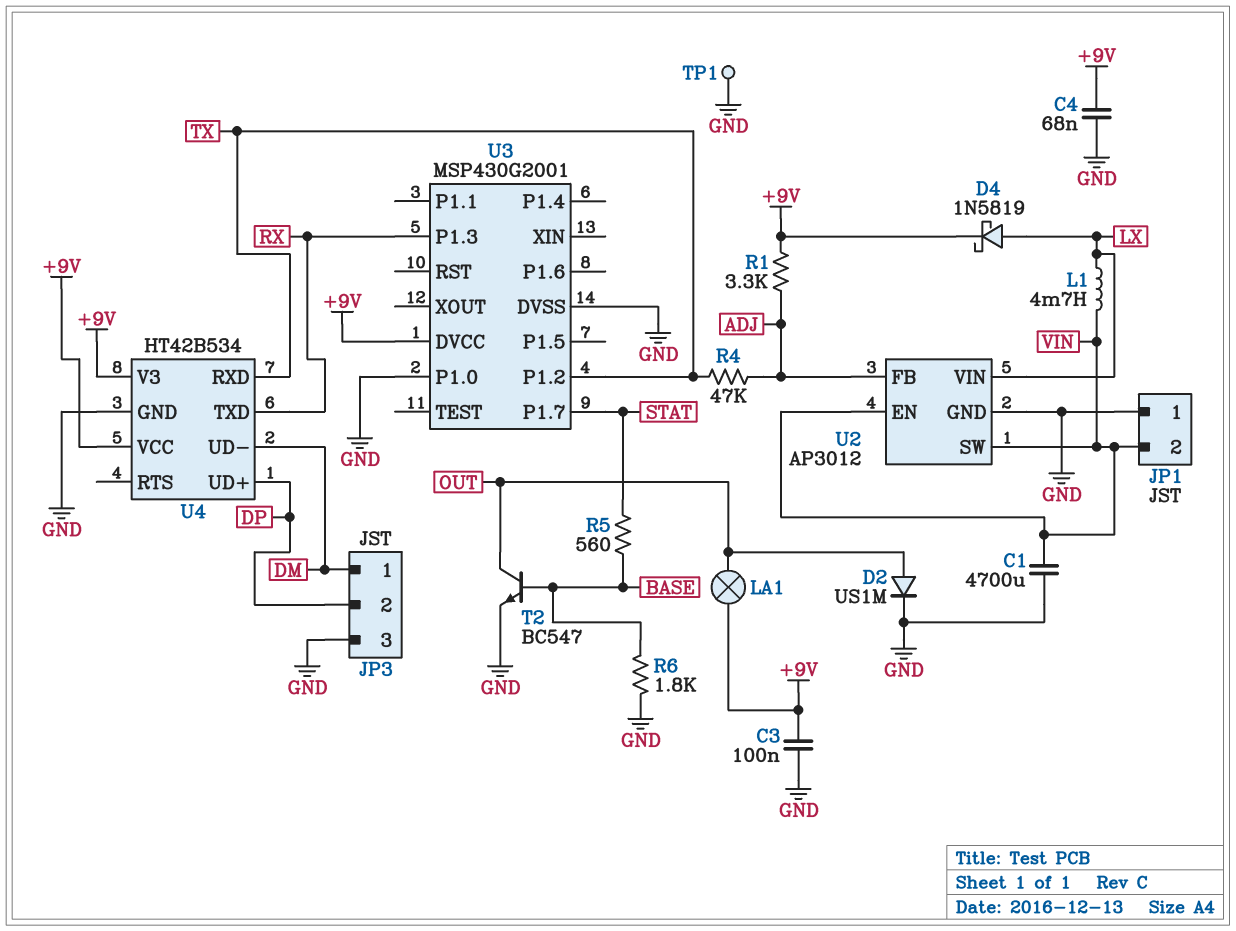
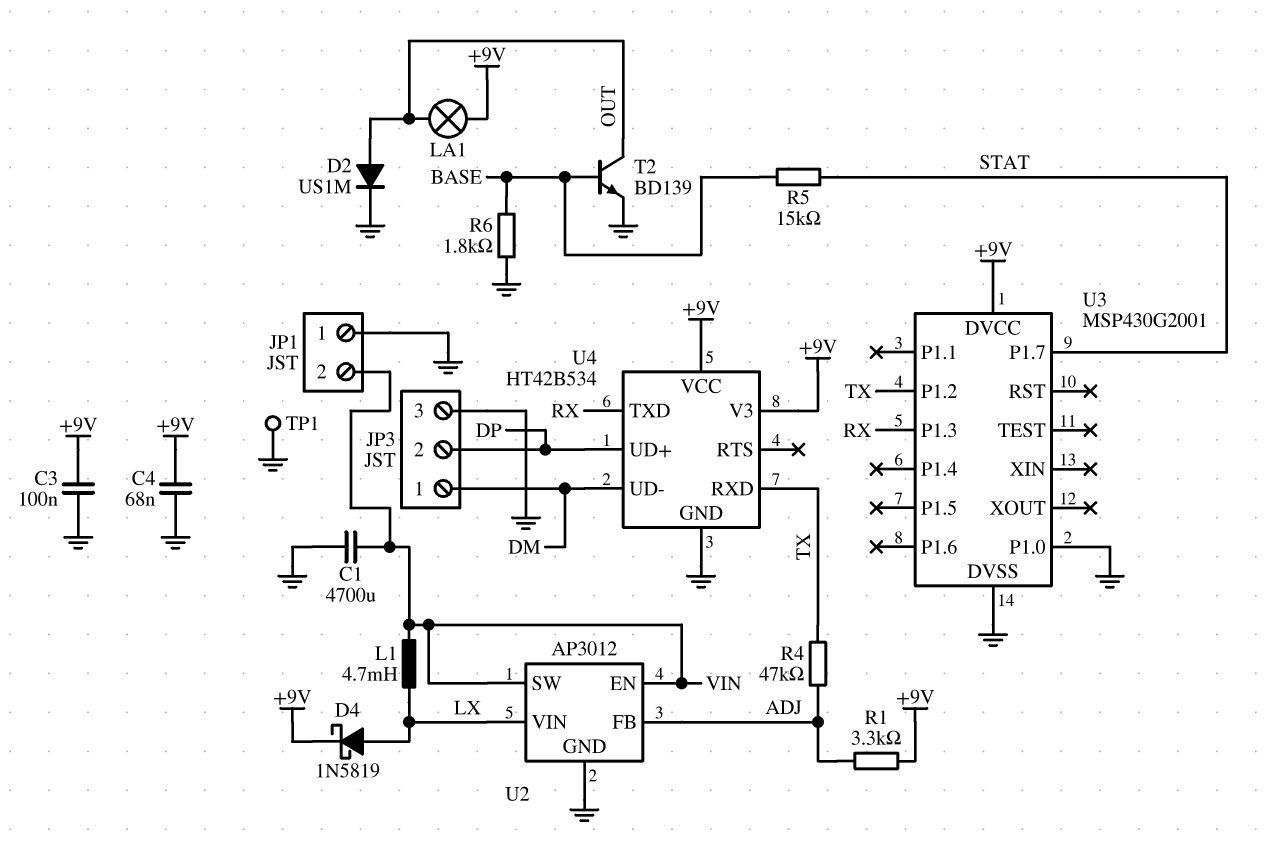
R5: 560 (BASE, STAT) -> 15k (BASE, STAT)
T2: NPN BC547 (B BASE, C OUT, E GND) -> NPN BD139 (B BASE, C OUT, E GND)

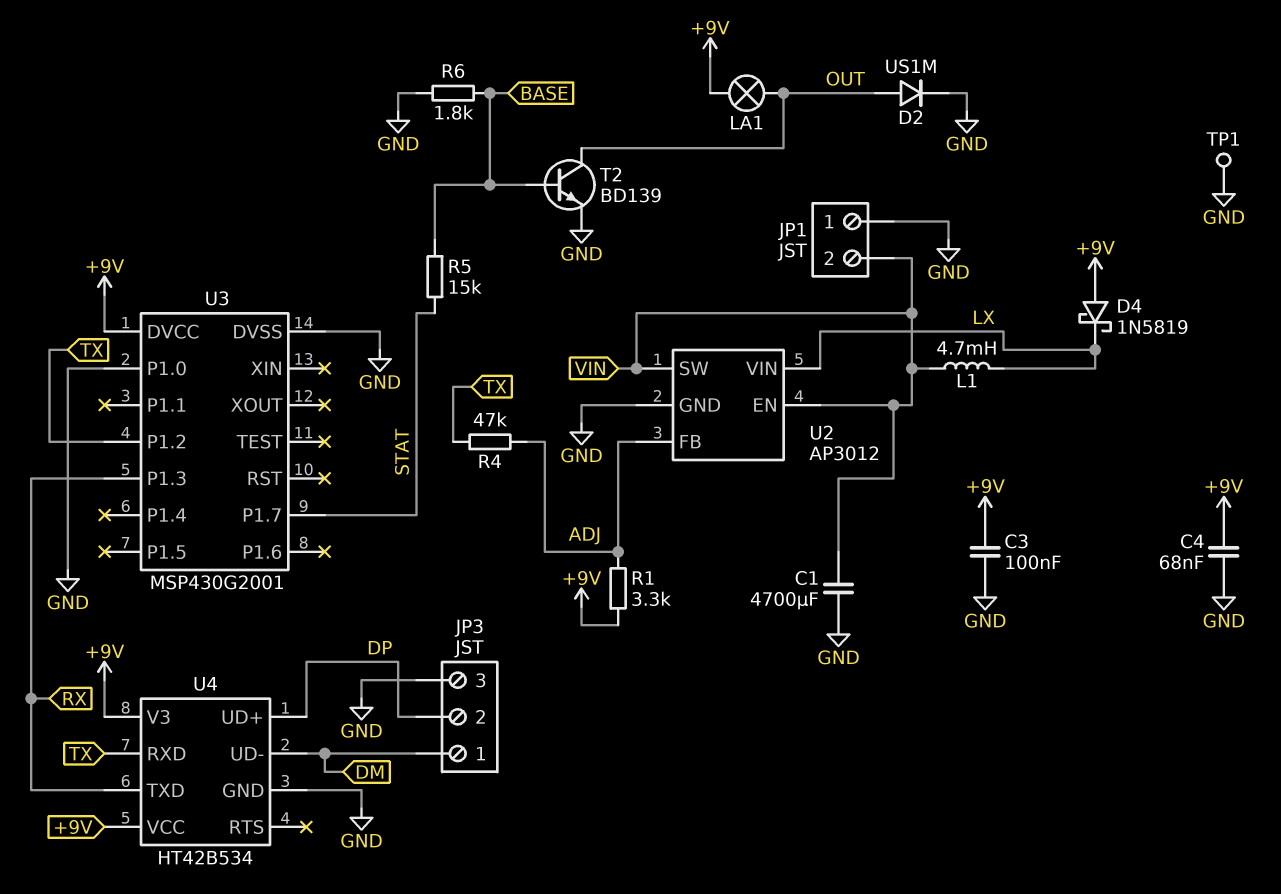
D4: schottky 1N5819 (A LX, K +9V) -> schottky 1N5819 (A +9V, K LX)

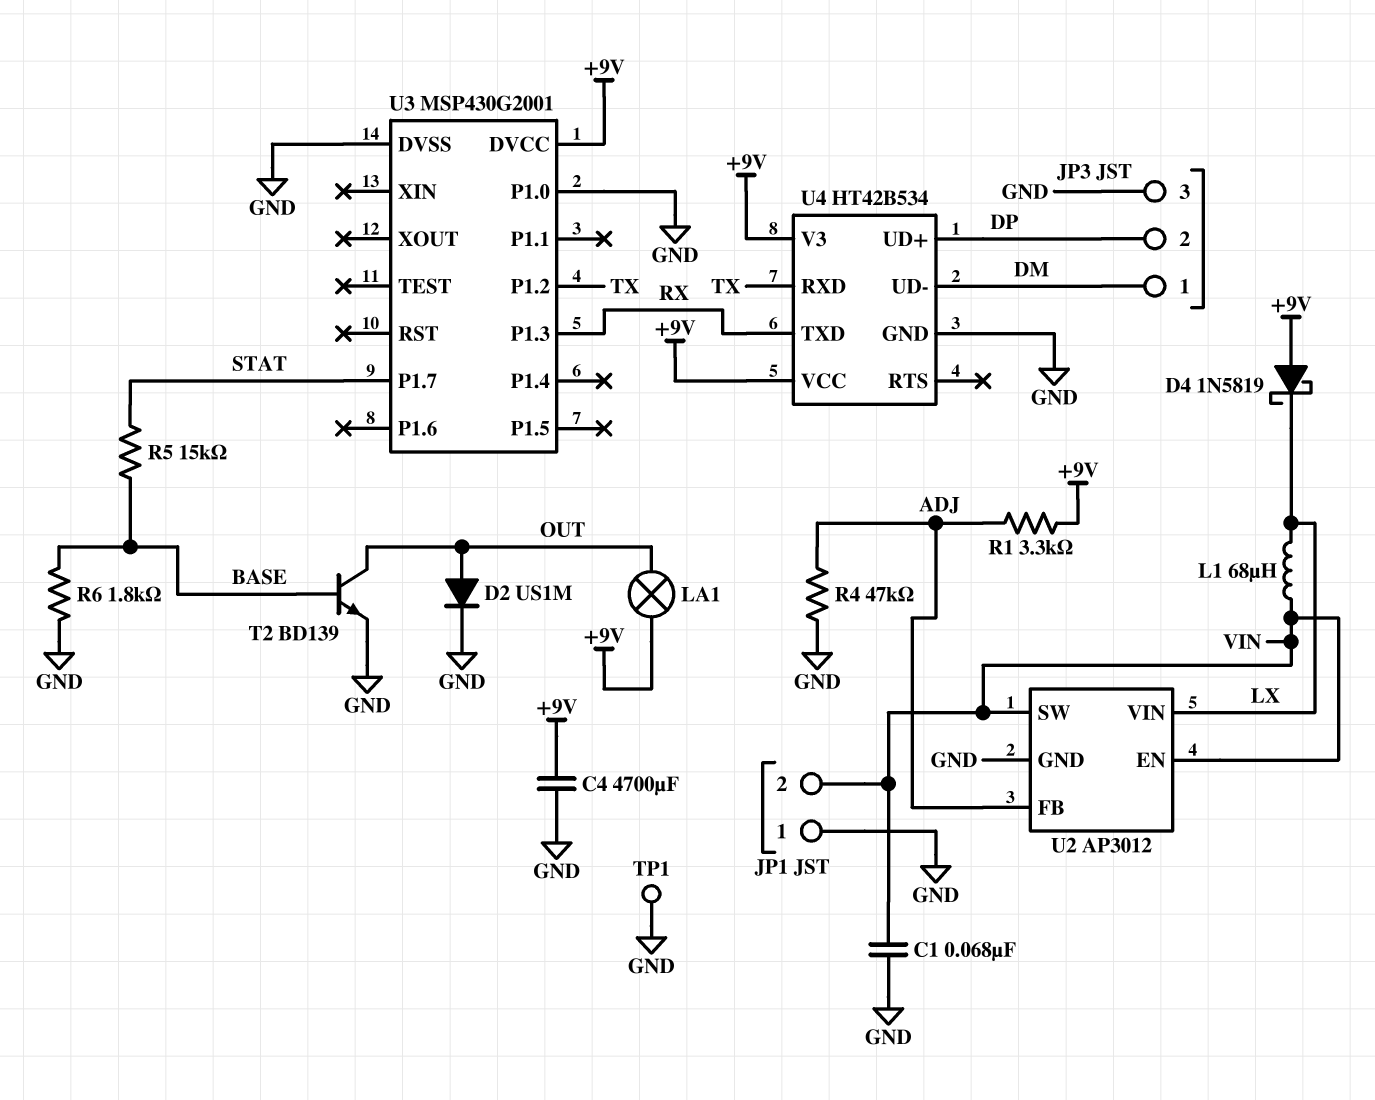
C1: 4700uF (GND, VIN) -> 68nF (GND, VIN)
C3: 100nF (+9V, GND) -> none
C4: 68nF (+9V, GND) -> 4700uF (+9V, GND)
L1: 4.7mH (LX, VIN) -> 68uH (LX, VIN)
R4: 47k (ADJ, TX) -> 47k (ADJ, GND)

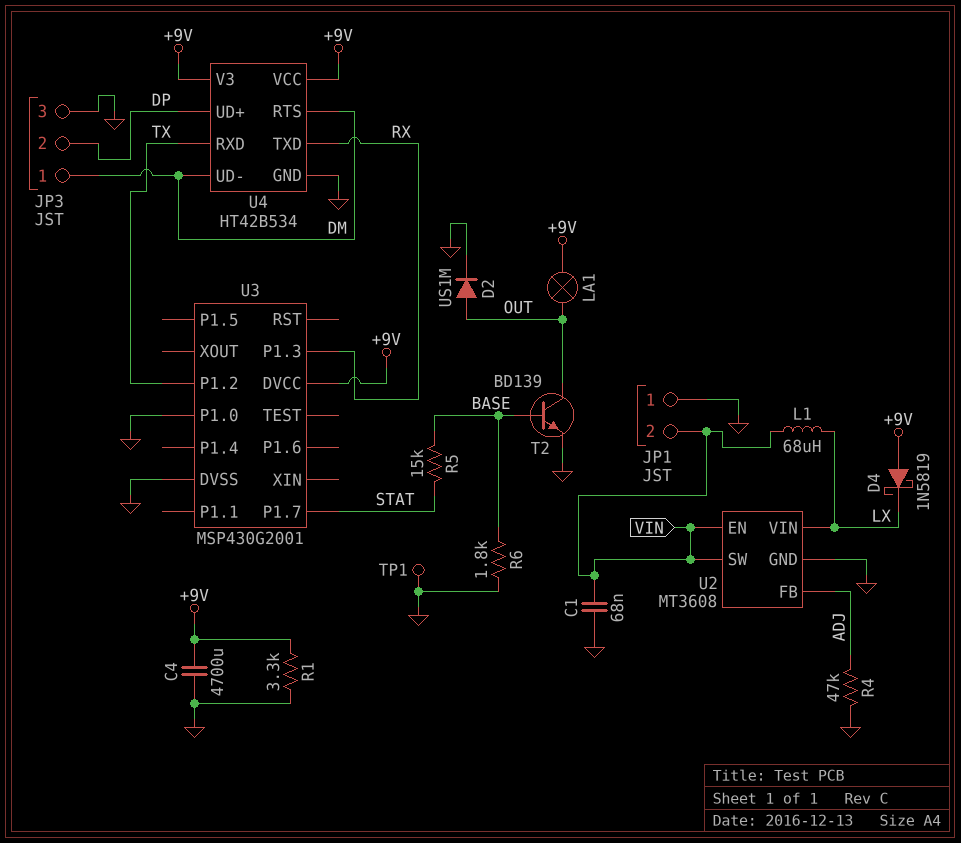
R1: 3.3k (+9V, ADJ) -> 3.3k (+9V, GND)
U2: AP3012 -> MT3608
U4 pin RTS: none -> DM

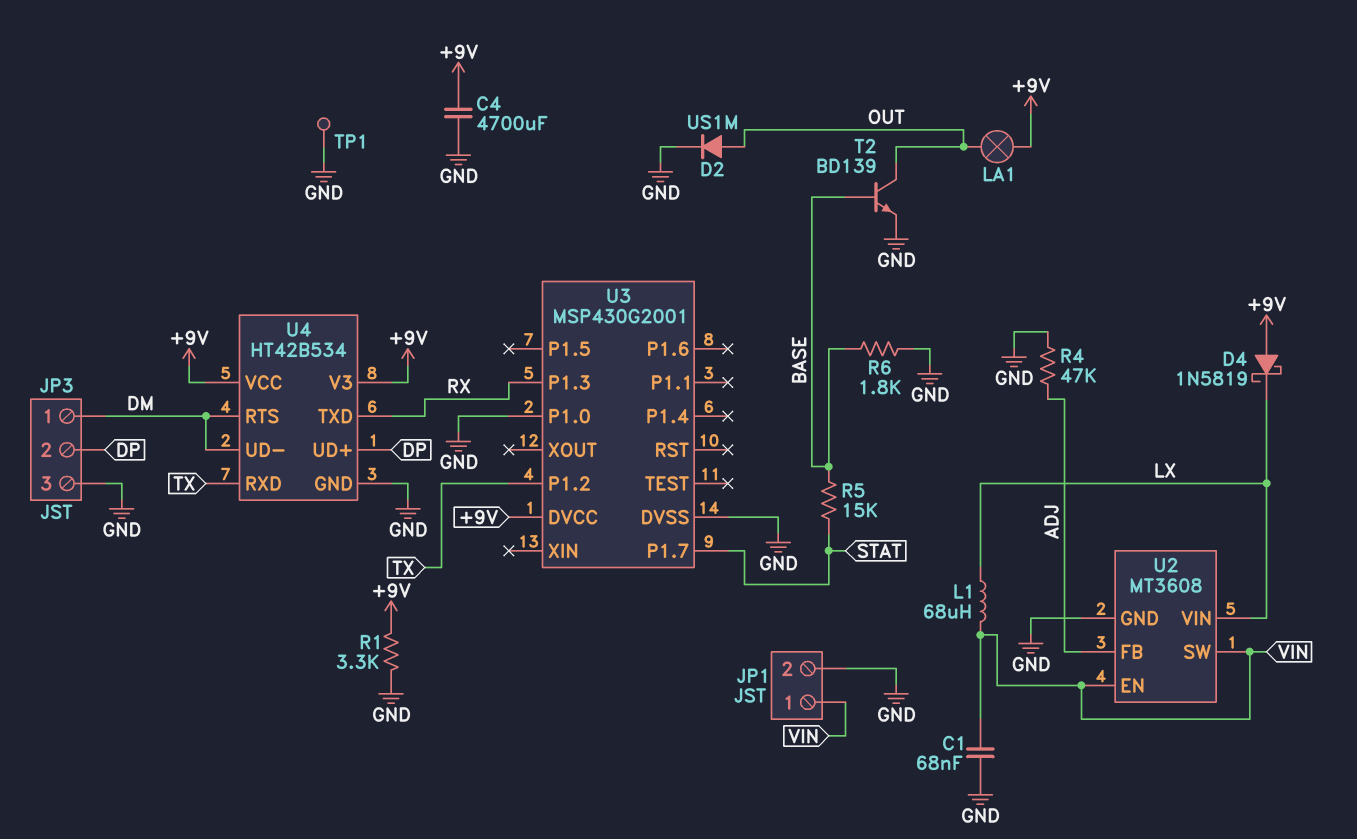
JP1 pin 1: GND -> VIN
JP1 pin 2: VIN -> GND

